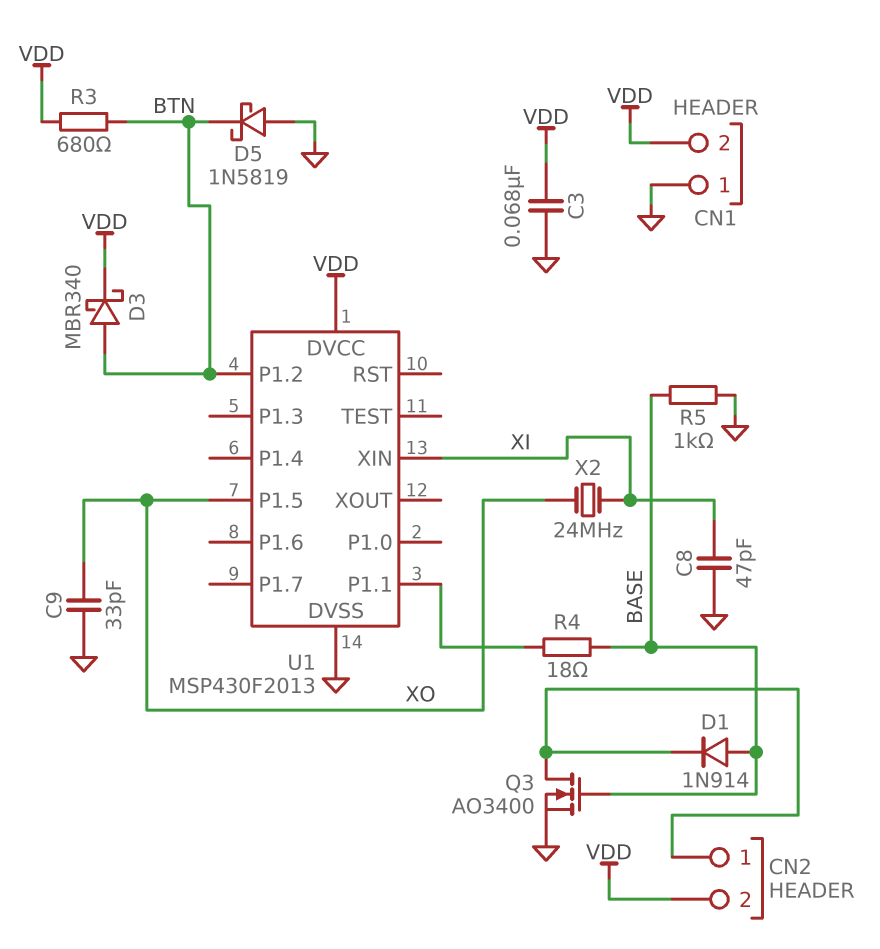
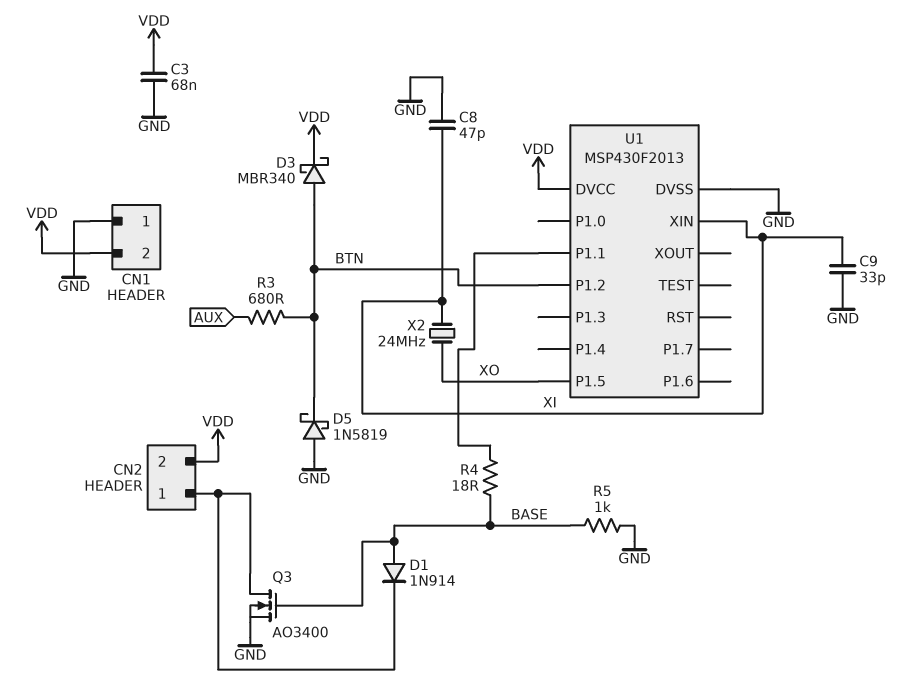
C9: 33pF (GND, XO) -> 33pF (GND, XI)
R3: 680 (BTN, VDD) -> 680 (AUX, BTN)

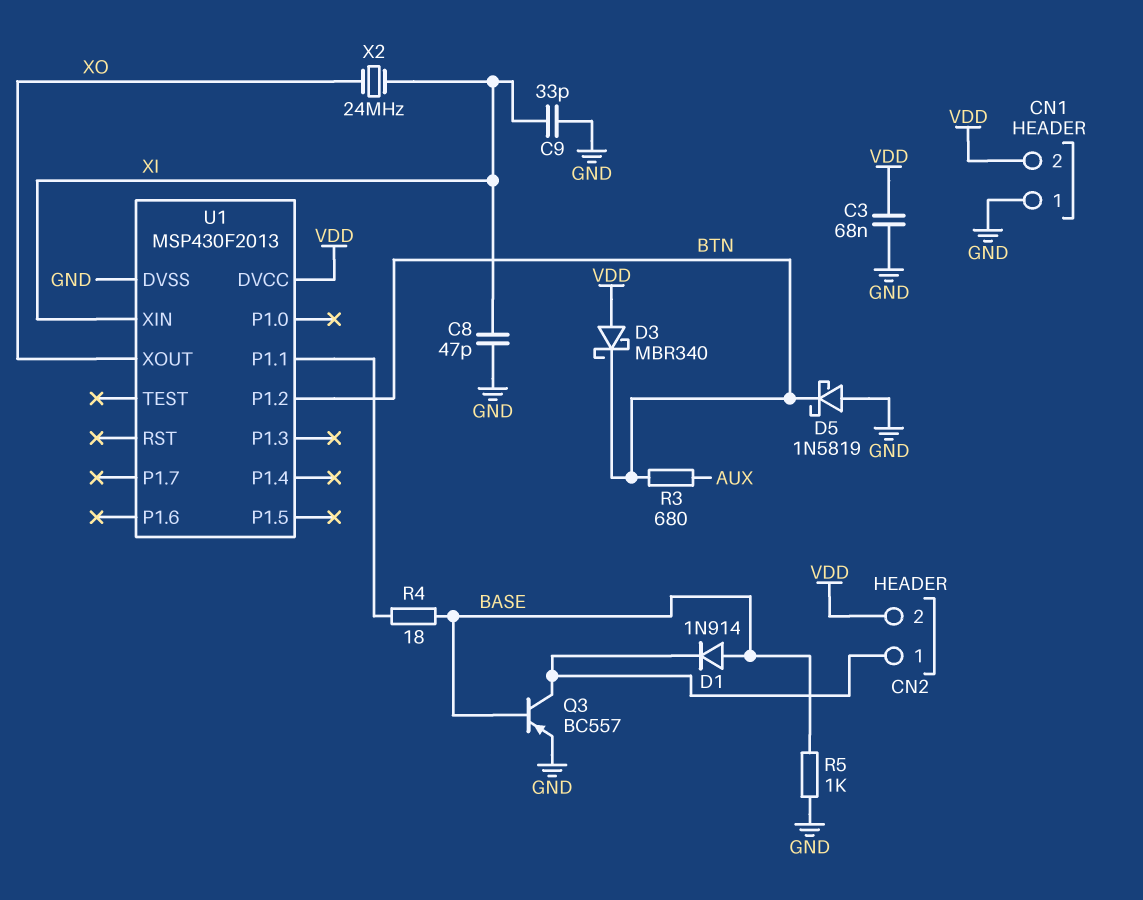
D3: schottky MBR340 (A BTN, K VDD) -> schottky MBR340 (A VDD, K BTN)
Q3: NMOS AO3400 (G BASE, D CN2/1, S GND) -> PNP BC557 (B BASE, C CN2/1, E GND)
U1 pin P1.5: XO -> none
U1 pin XOUT: none -> XO

